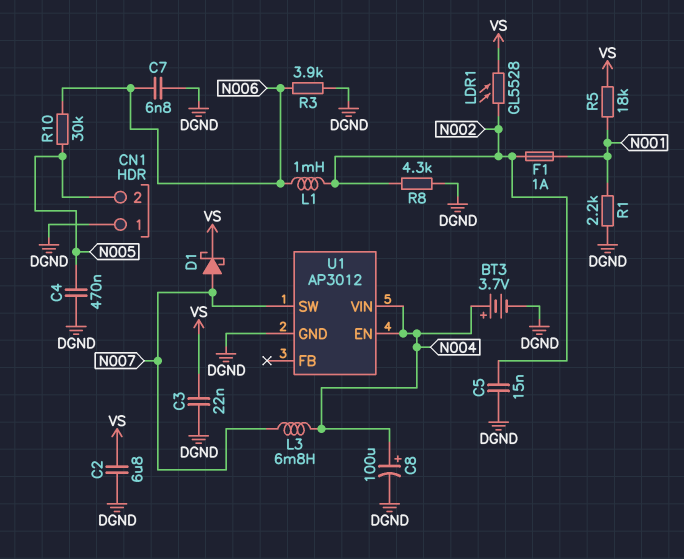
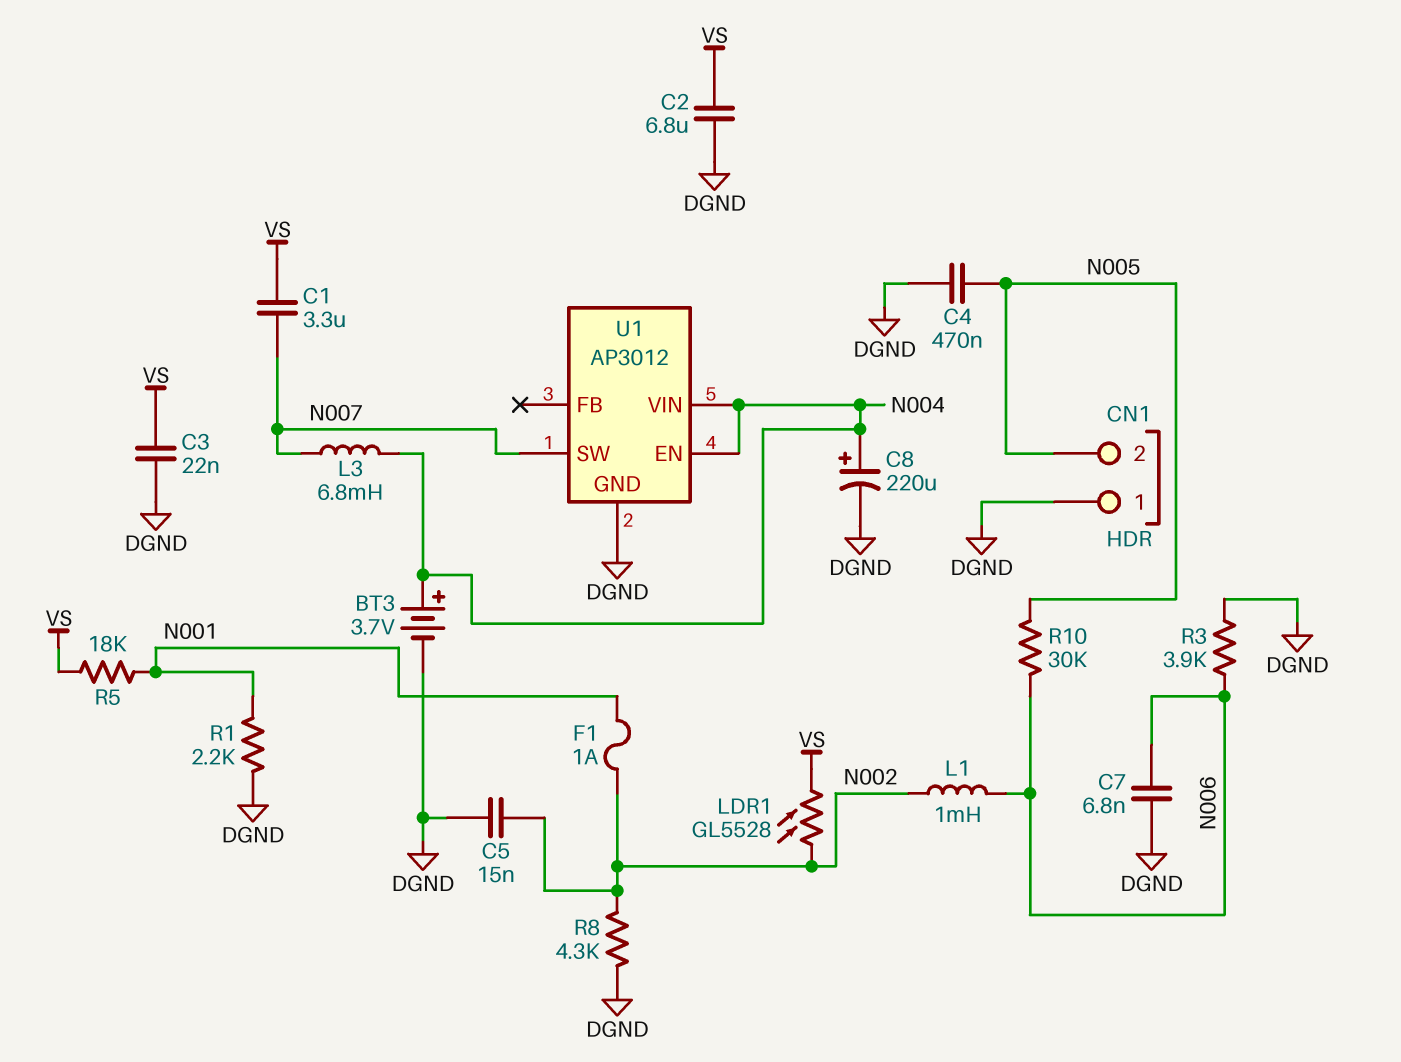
C1: none -> 3.3uF (N007, VS)
C8: 100uF (plus N004, minus DGND) -> 220uF (plus N004, minus DGND)
D1: schottky (A N007, K VS) -> none

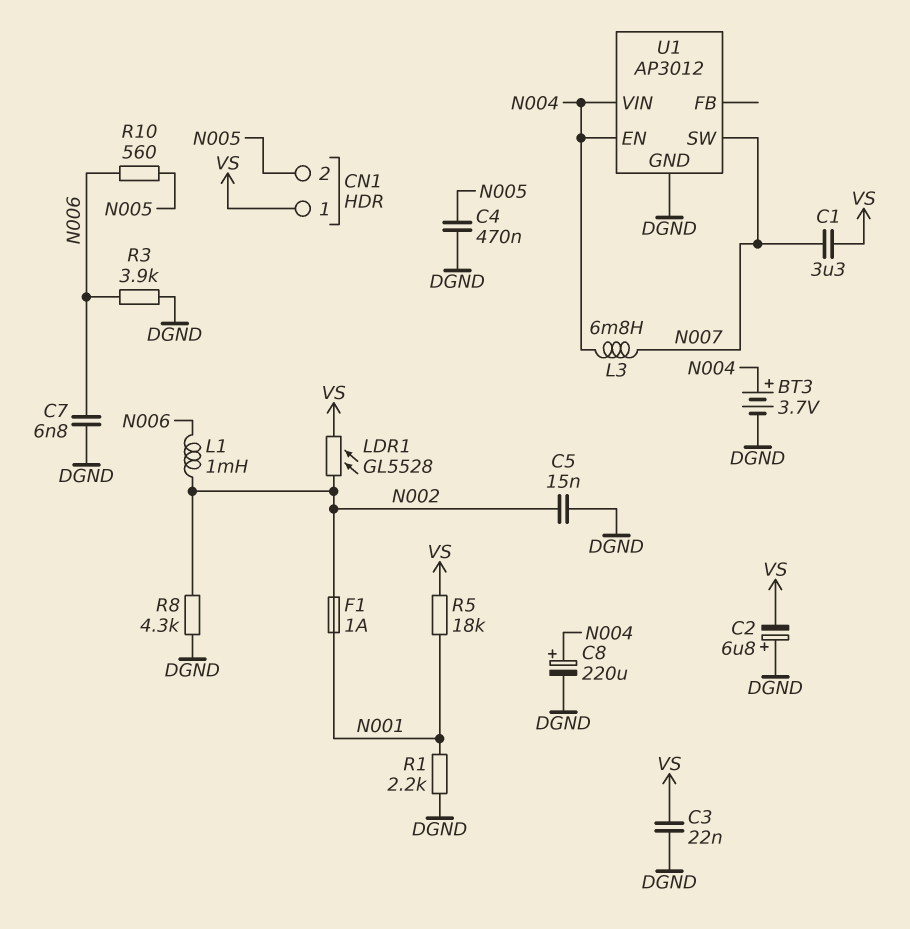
C2: 6.8uF (DGND, VS) -> 6.8uF (plus DGND, minus VS)
CN1 pin 1: DGND -> VS
R10: 30k (N005, N006) -> 560 (N005, N006)

